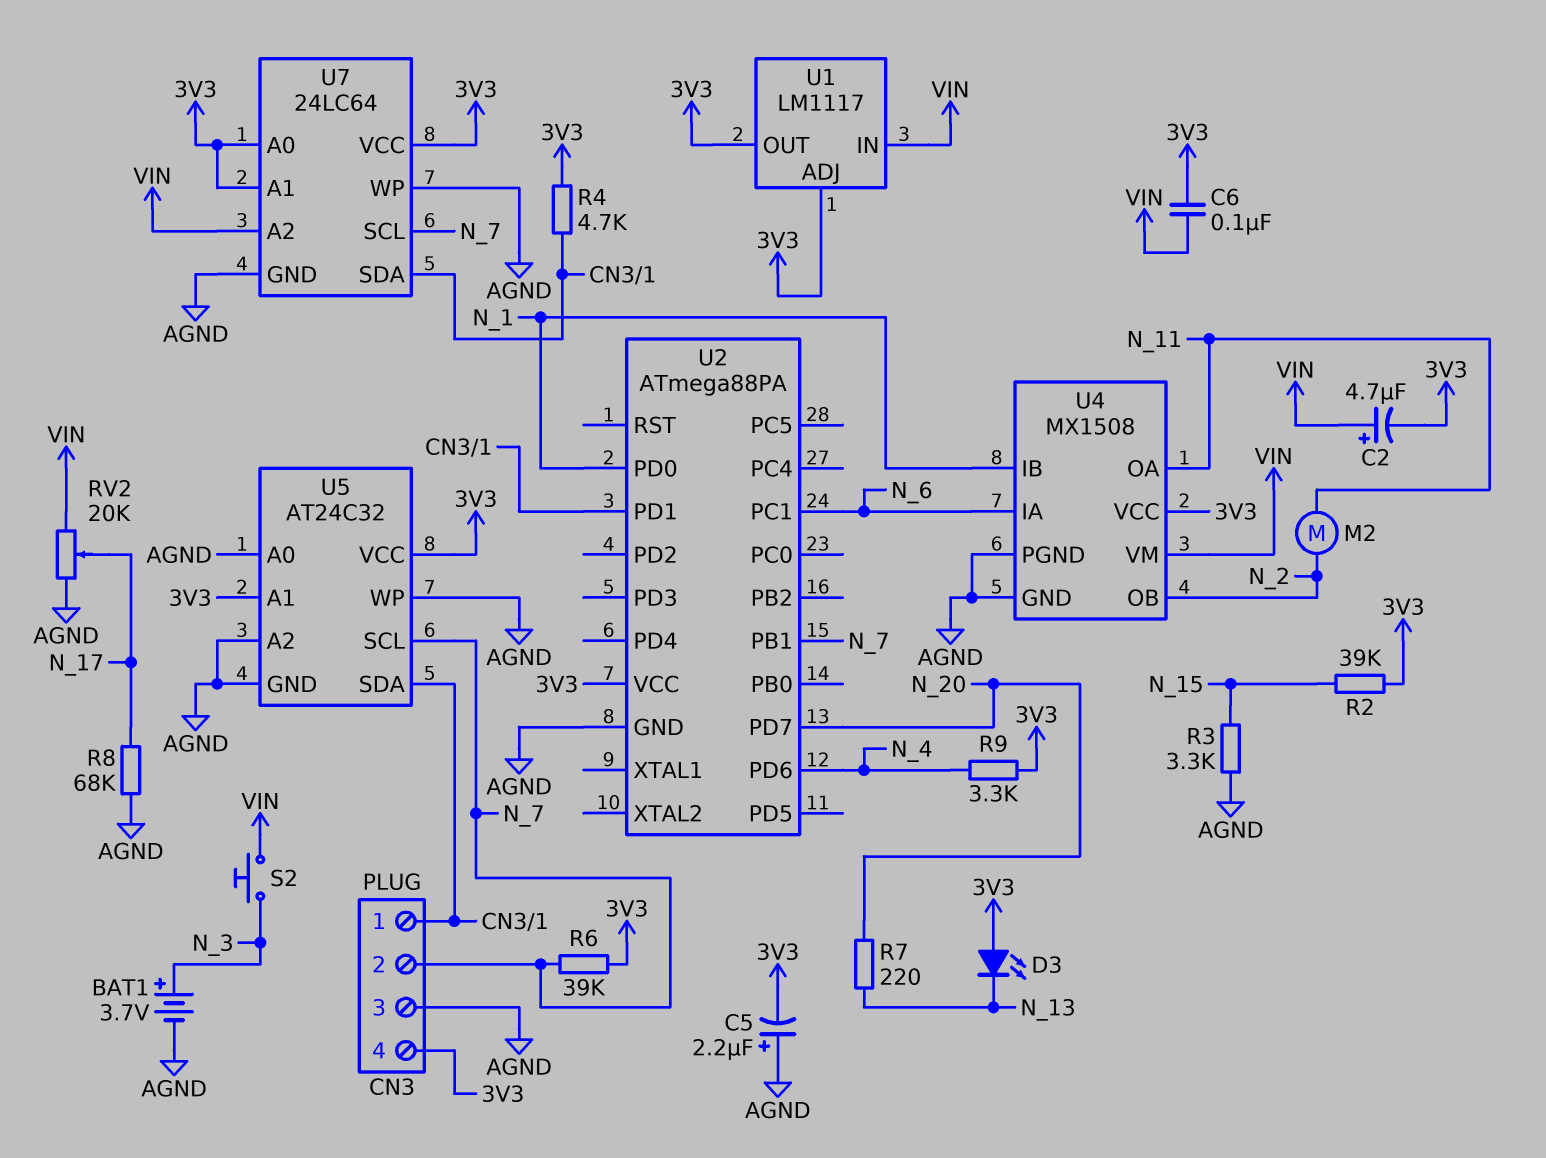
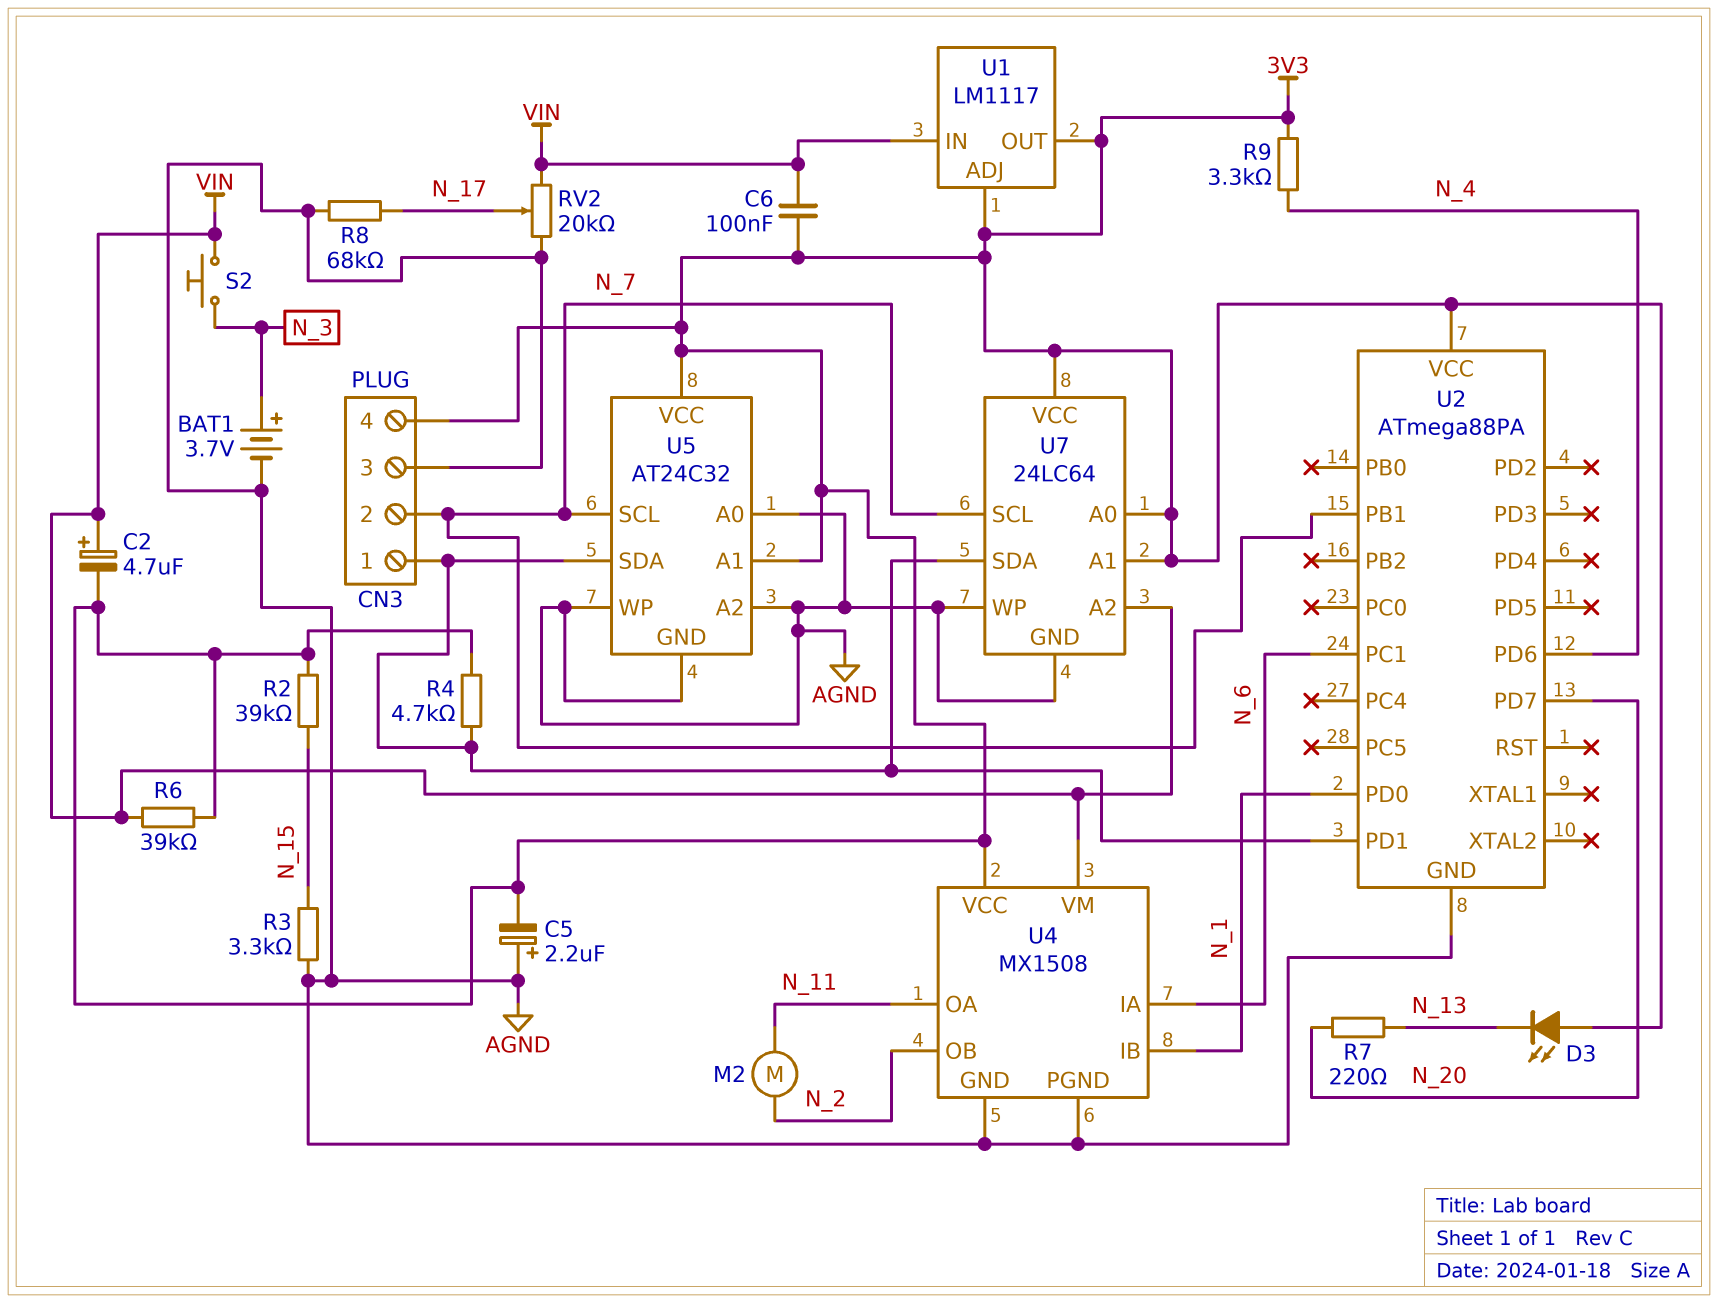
R6: 39k (3V3, N_7) -> 39k (3V3, VIN)

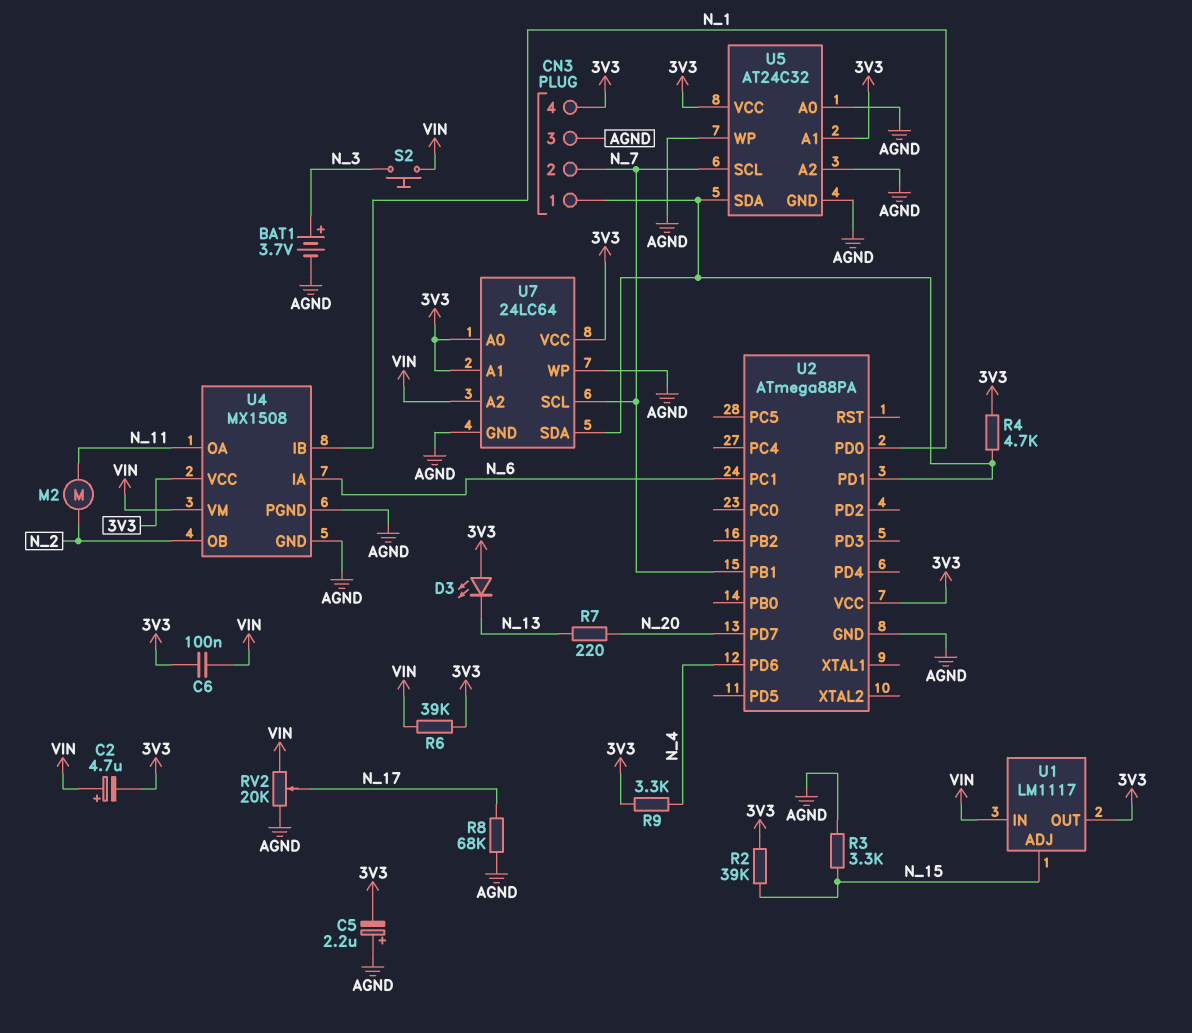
U1 pin ADJ: 3V3 -> N_15

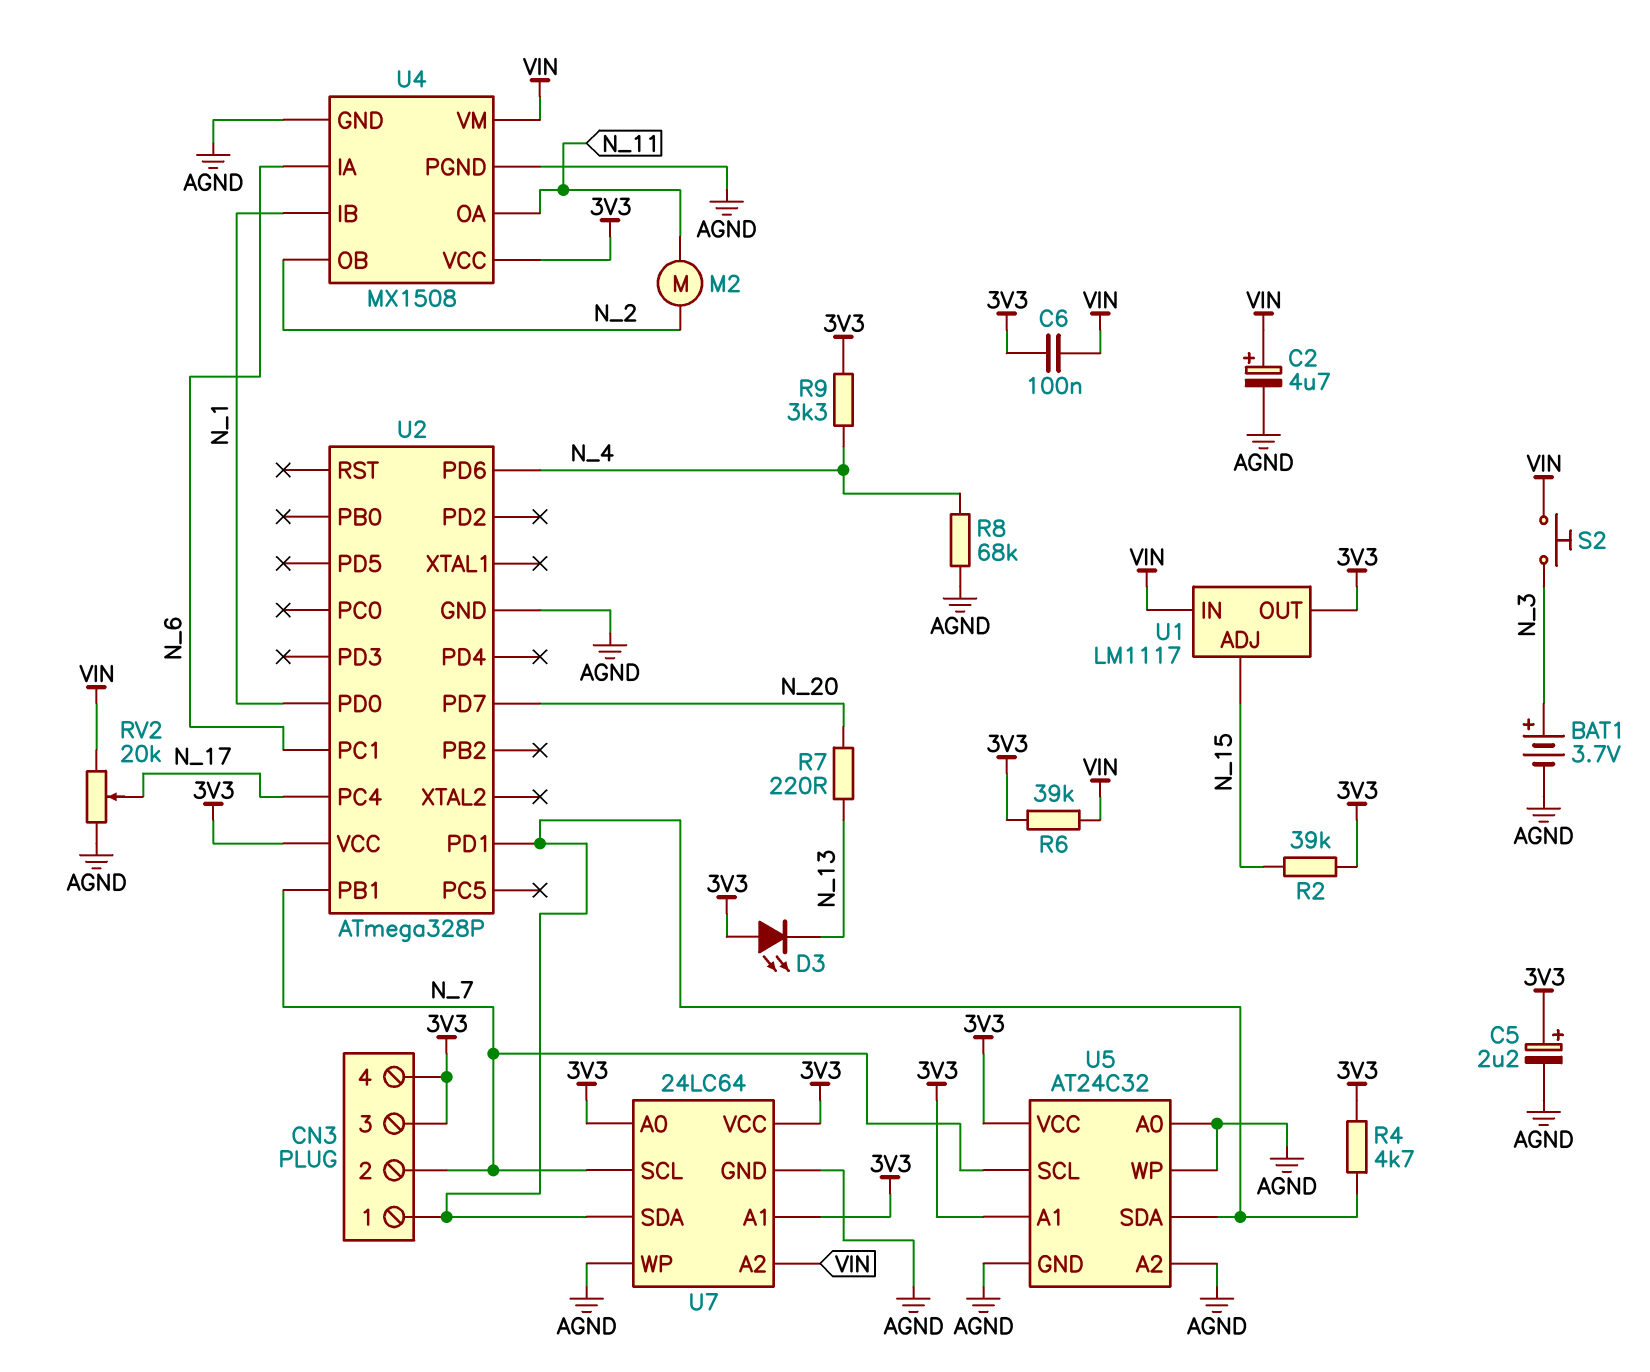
C2: 4.7uF (plus VIN, minus 3V3) -> 4.7uF (plus VIN, minus AGND)
C5: 2.2uF (plus AGND, minus 3V3) -> 2.2uF (plus 3V3, minus AGND)
CN3 pin 3: AGND -> 3V3
R3: 3.3k (AGND, N_15) -> none
R8: 68k (AGND, N_17) -> 68k (AGND, N_4)
U2: ATmega88PA -> ATmega328P
U2 pin PC4: none -> N_17

